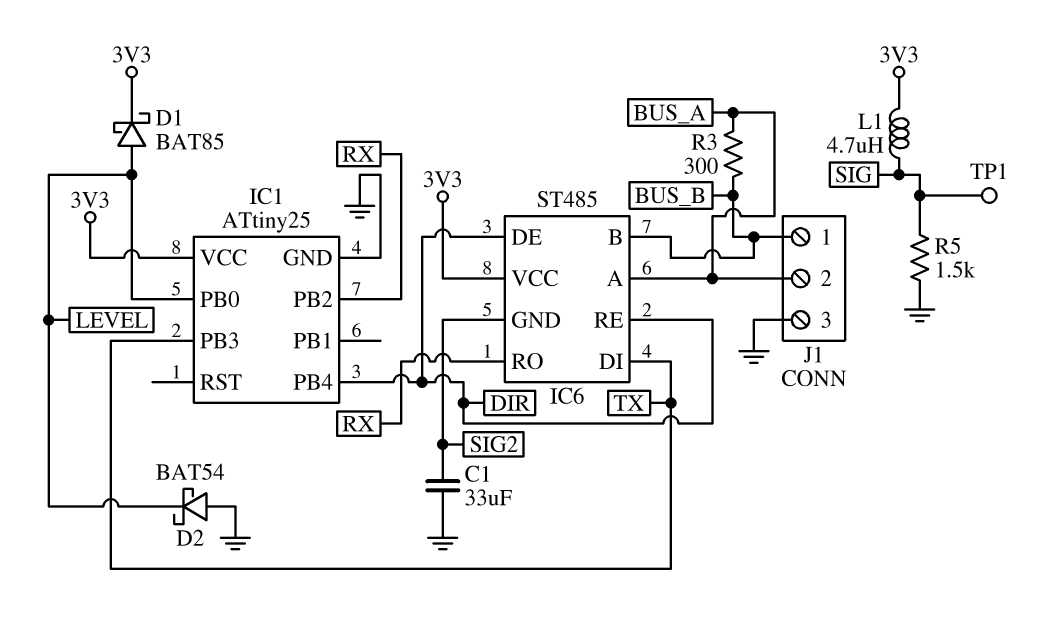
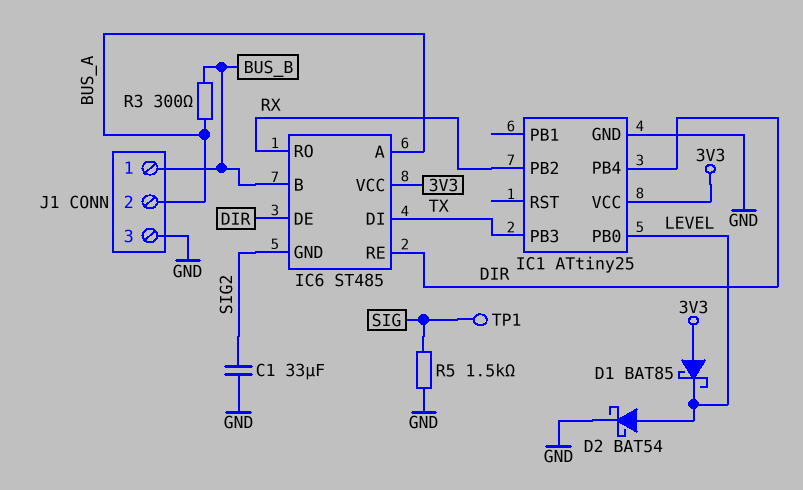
D1: schottky BAT85 (A LEVEL, K 3V3) -> schottky BAT85 (A 3V3, K LEVEL)
D2: schottky BAT54 (A GND, K LEVEL) -> schottky BAT54 (A LEVEL, K GND)
L1: 4.7uH (3V3, SIG) -> none

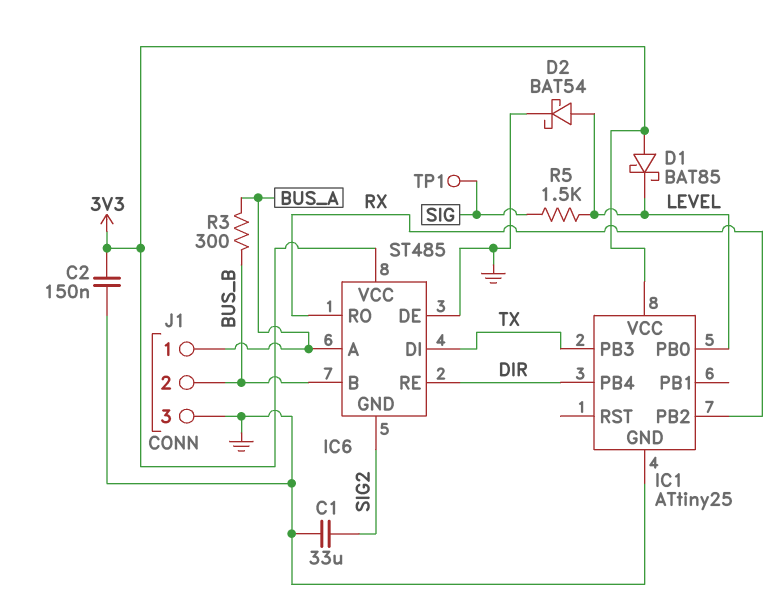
C2: none -> 150nF (3V3, GND)
IC6 pin DE: DIR -> GND
J1 pin 1: BUS_B -> BUS_A
J1 pin 2: BUS_A -> BUS_B
R5: 1.5k (GND, SIG) -> 1.5k (LEVEL, SIG)

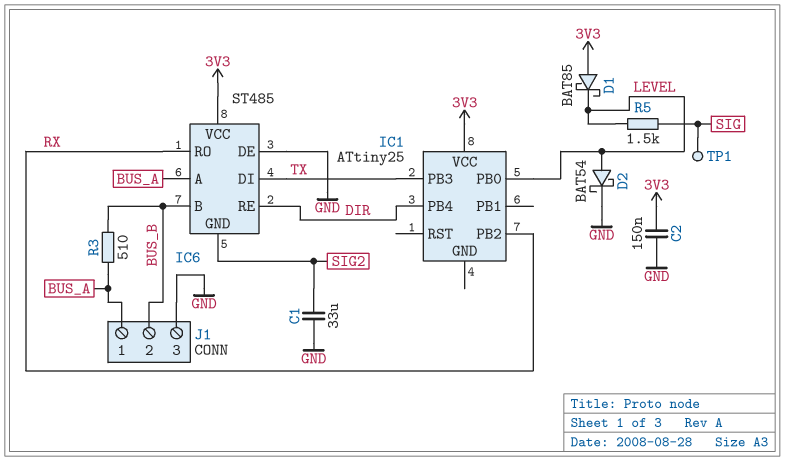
IC1 pin GND: GND -> none
R3: 300 (BUS_A, BUS_B) -> 510 (BUS_A, BUS_B)

